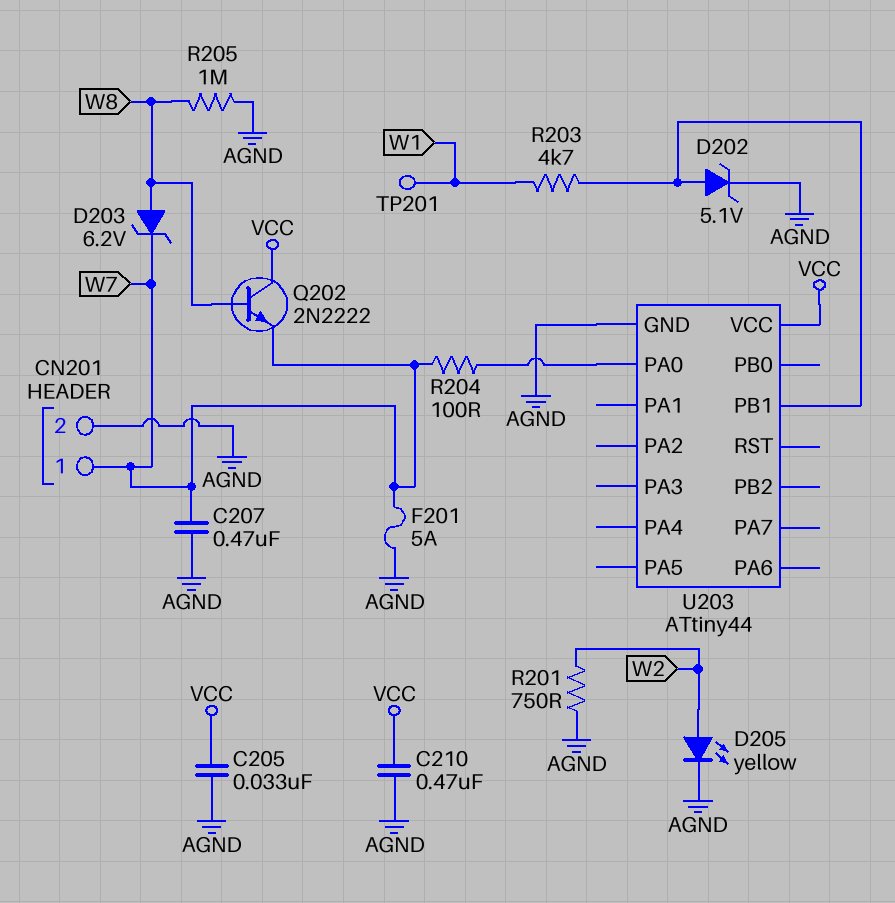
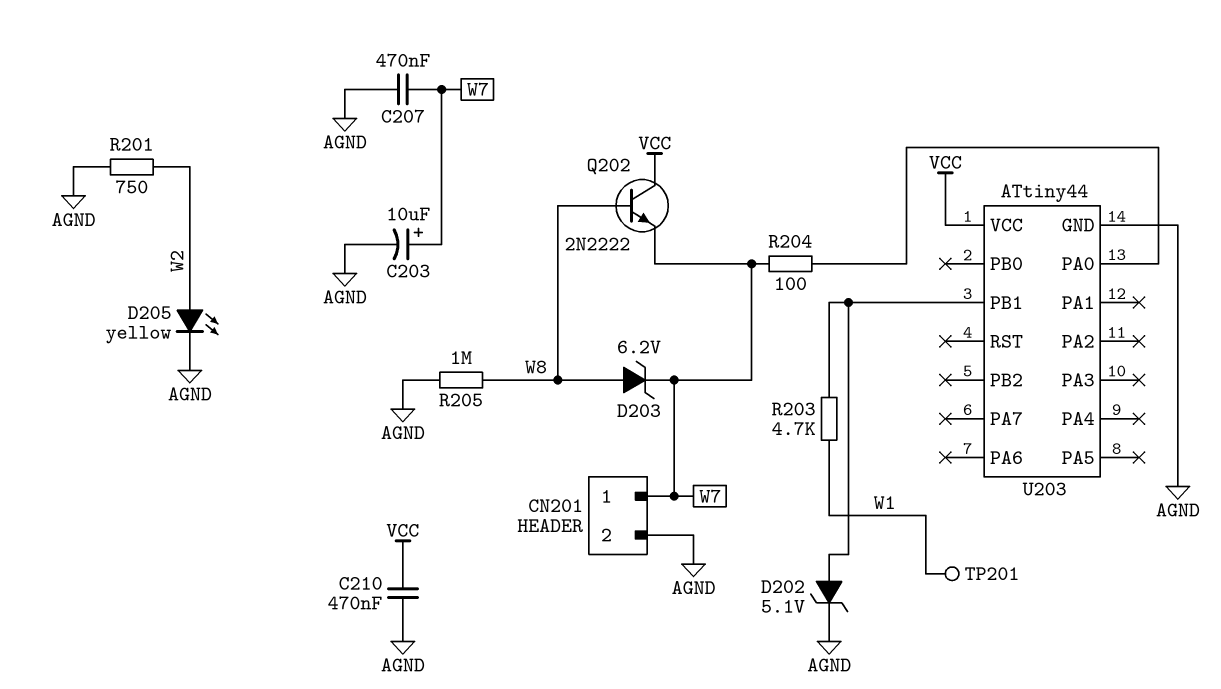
C203: none -> 10uF (plus W7, minus AGND)
C205: 33nF (AGND, VCC) -> none
F201: 5A (AGND, W7) -> none

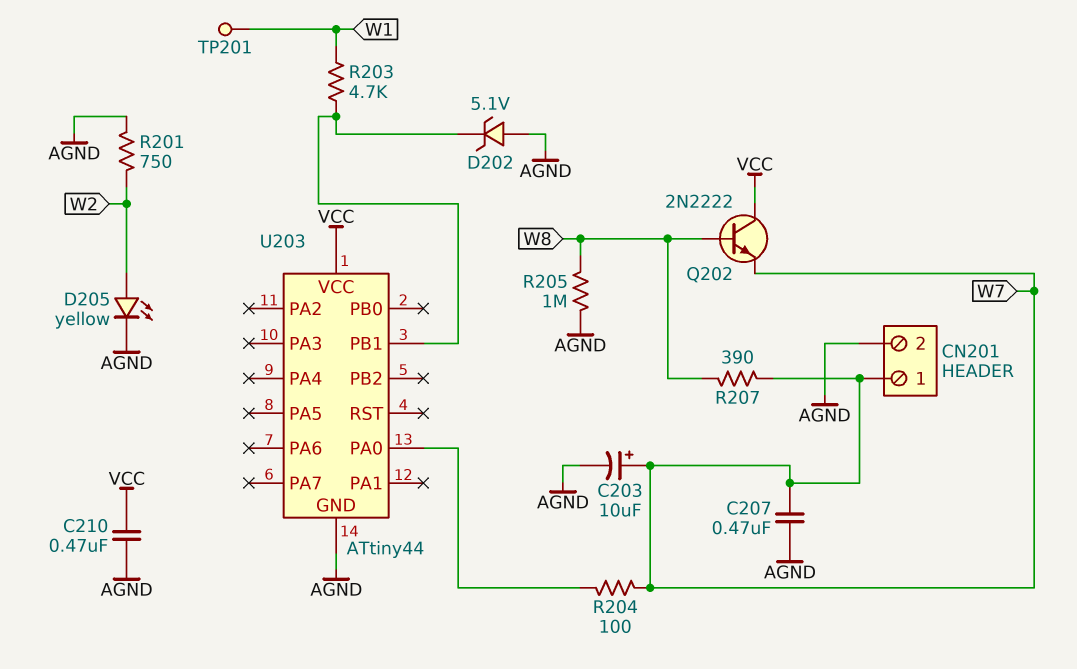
D202: zener 5.1V (A U203/PB1, K AGND) -> zener 5.1V (A AGND, K U203/PB1)
D203: zener 6.2V (A W8, K W7) -> none
R207: none -> 390 (W7, W8)

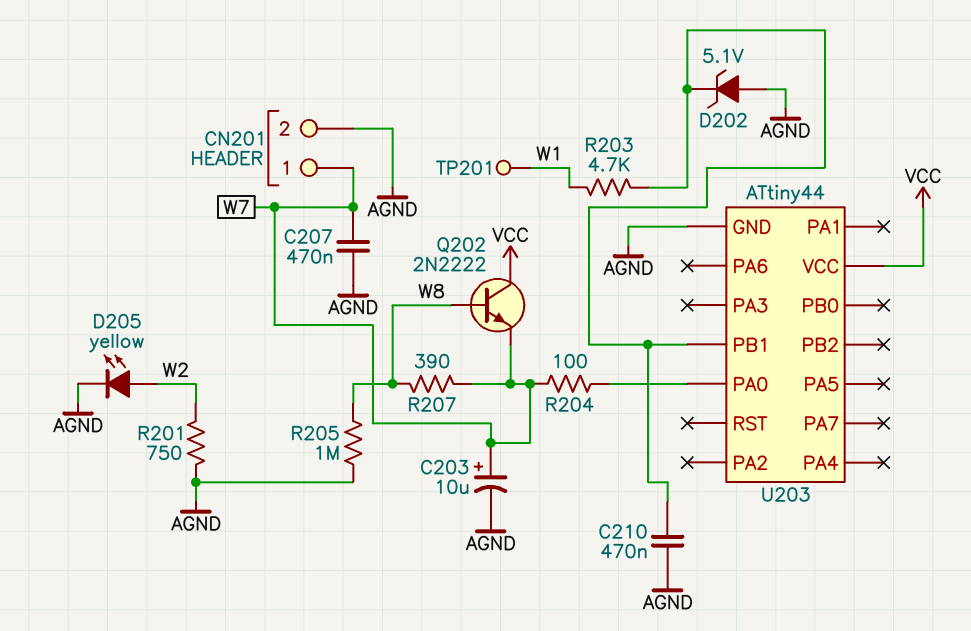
C210: 470nF (AGND, VCC) -> 470nF (AGND, U203/PB1)

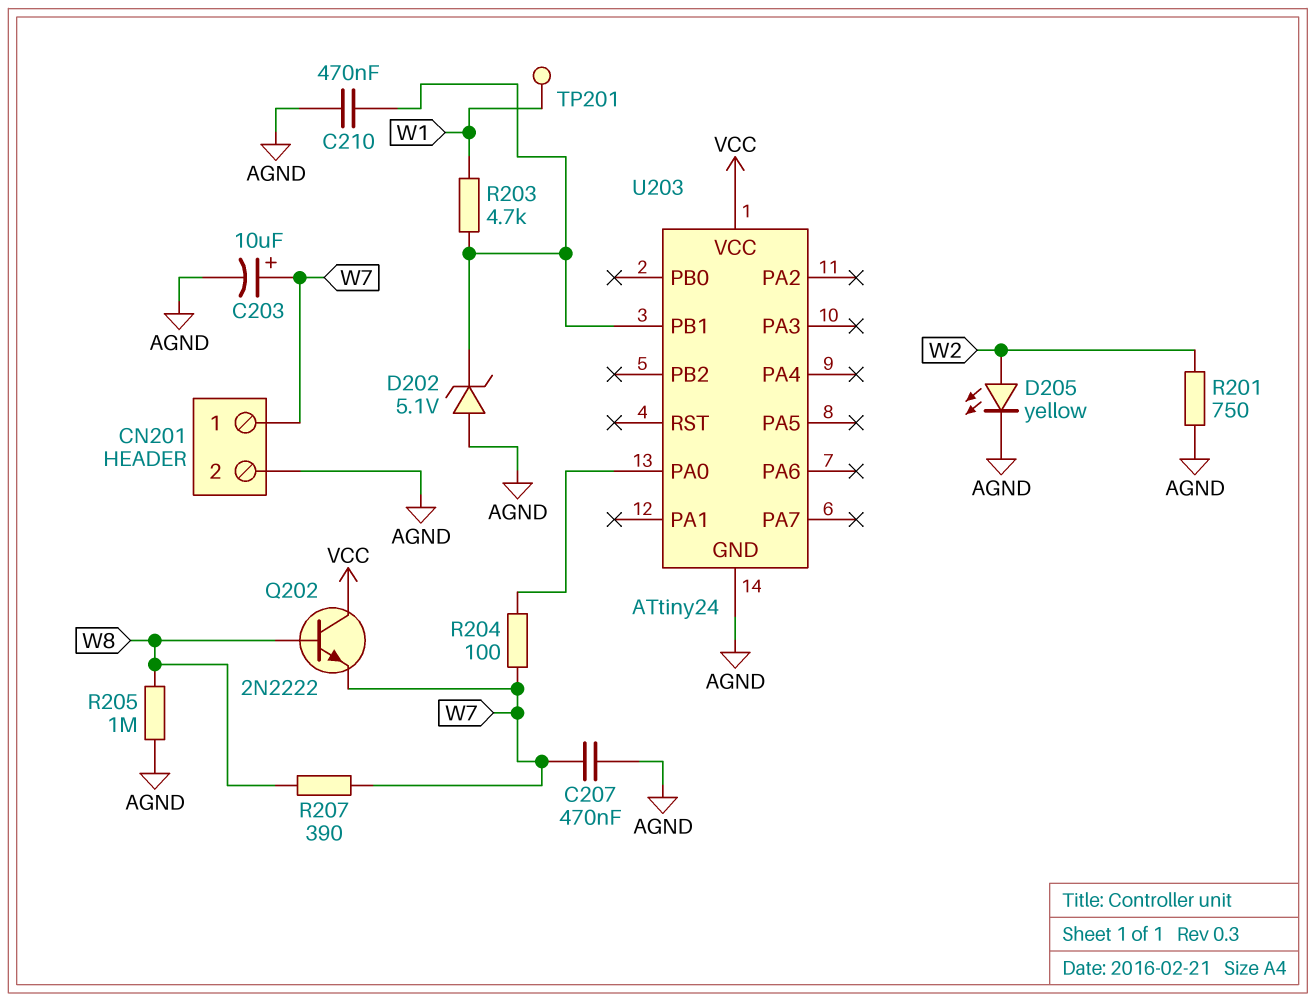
U203: ATtiny44 -> ATtiny24

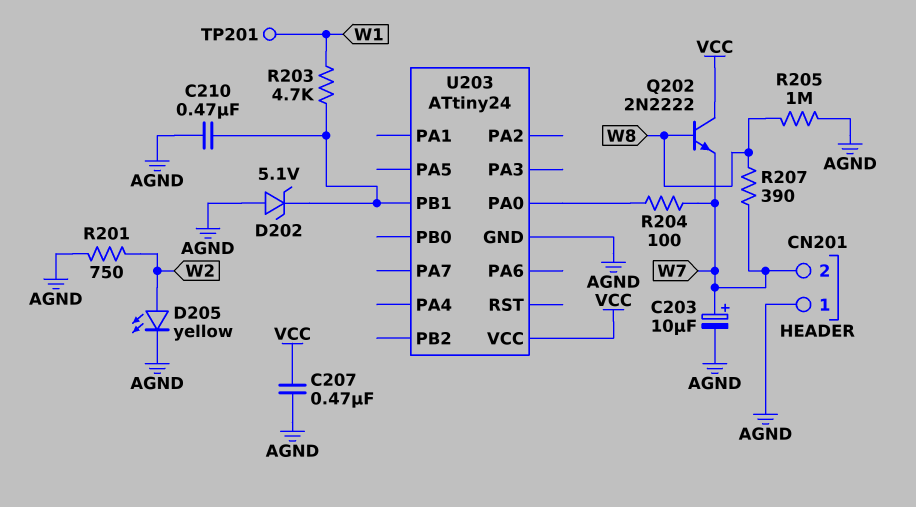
C207: 470nF (AGND, W7) -> 470nF (AGND, VCC)
CN201 pin 1: W7 -> AGND
CN201 pin 2: AGND -> W7

